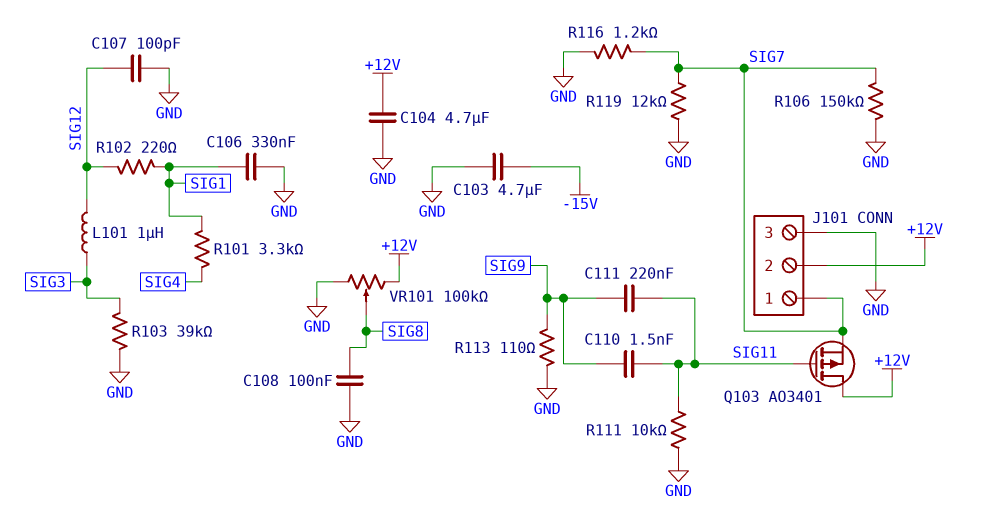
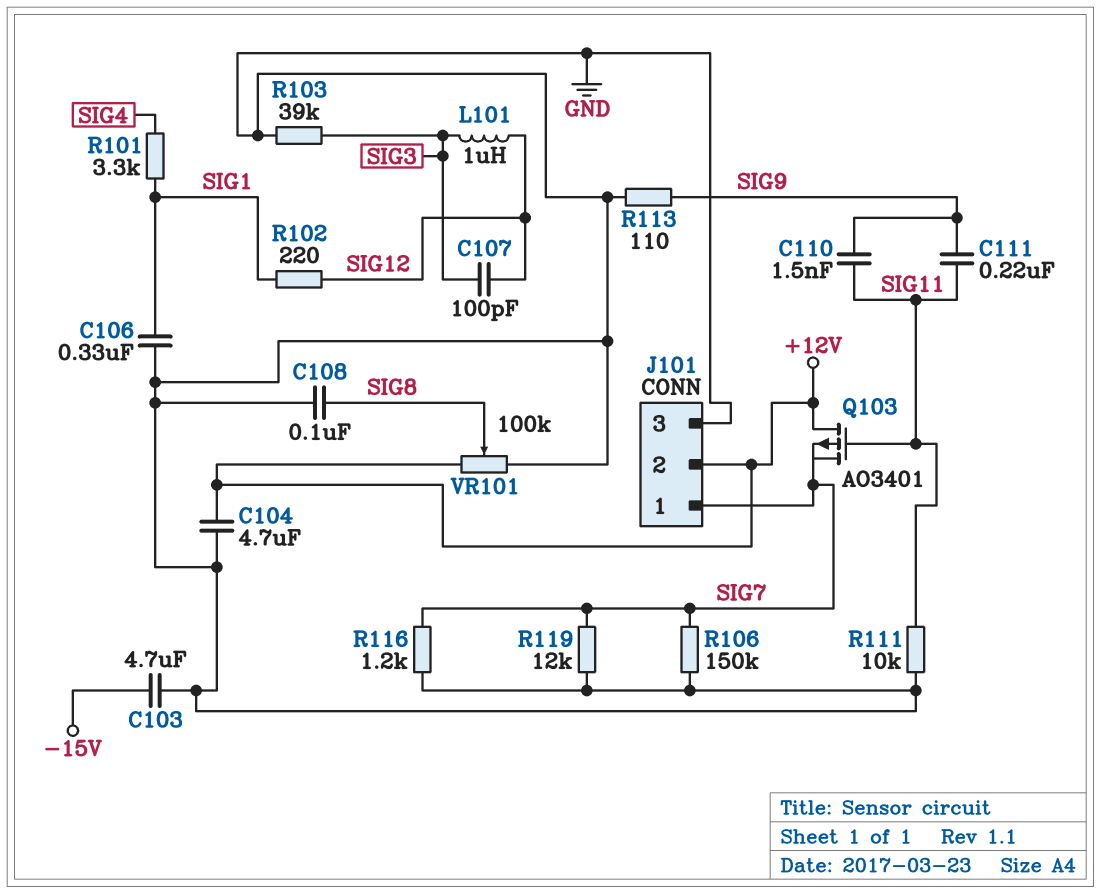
C107: 100pF (GND, SIG12) -> 100pF (SIG3, SIG12)

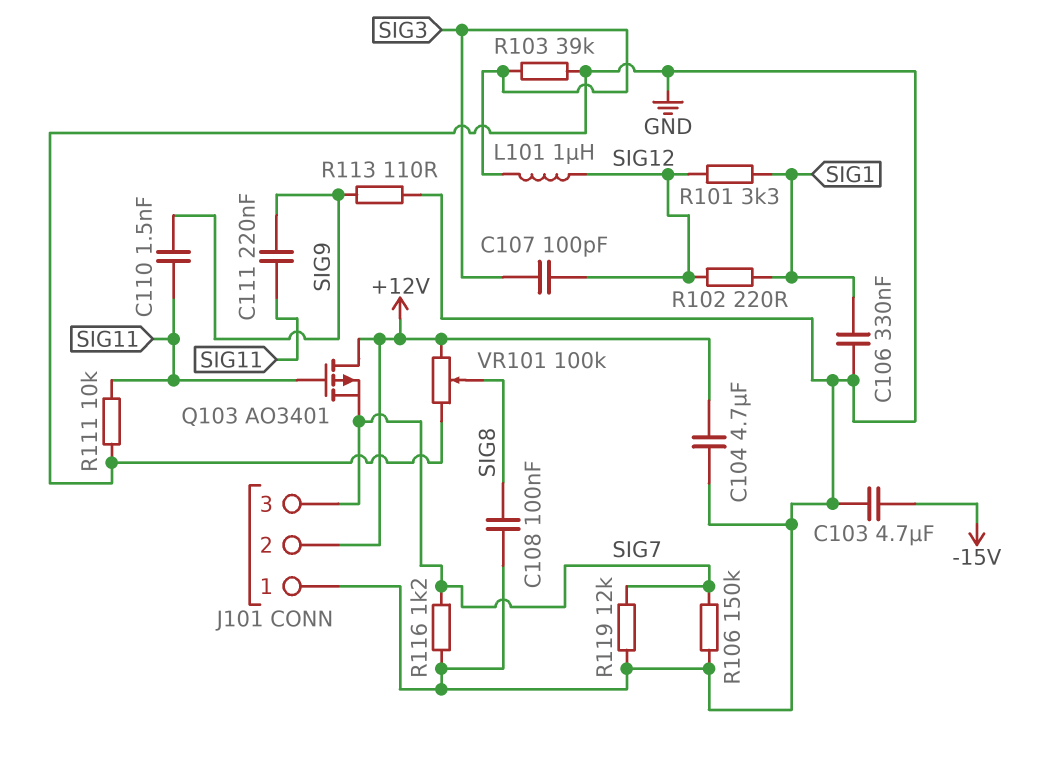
J101 pin 1: SIG7 -> GND
J101 pin 3: GND -> SIG7
R101: 3.3k (SIG1, SIG4) -> 3.3k (SIG1, SIG12)

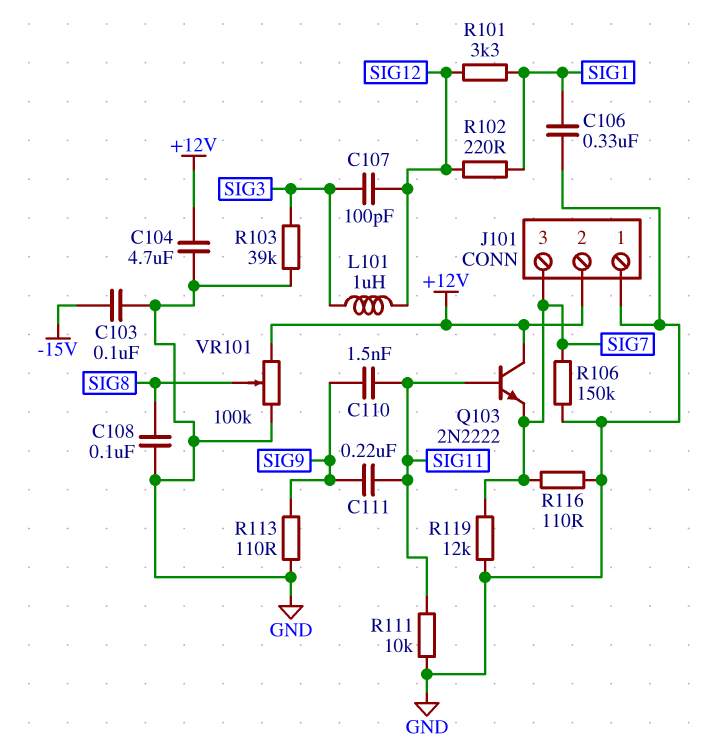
C103: 4.7uF (-15V, GND) -> 100nF (-15V, GND)
Q103: PMOS AO3401 (G SIG11, D +12V, S SIG7) -> NPN 2N2222 (B SIG11, C +12V, E SIG7)
R116: 1.2k (GND, SIG7) -> 110 (GND, SIG7)

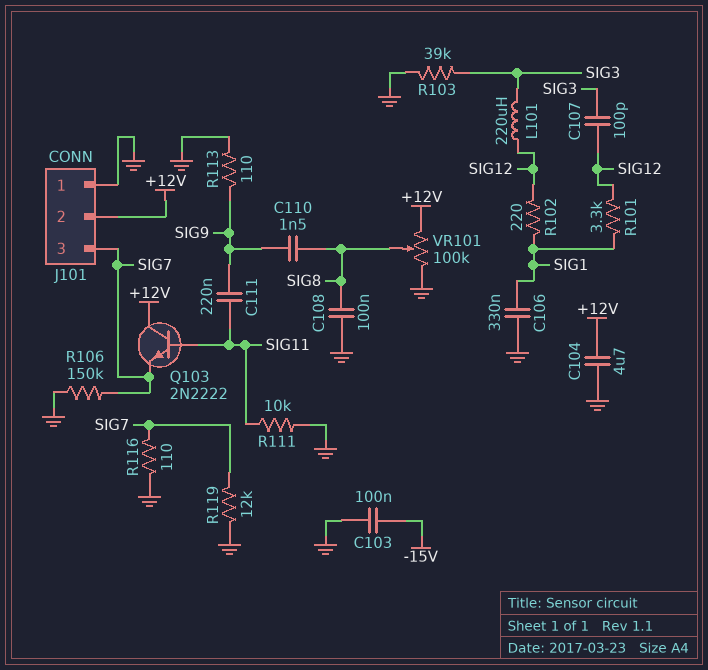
C110: 1.5nF (SIG9, SIG11) -> 1.5nF (SIG8, SIG9)
L101: 1uH (SIG3, SIG12) -> 220uH (SIG3, SIG12)

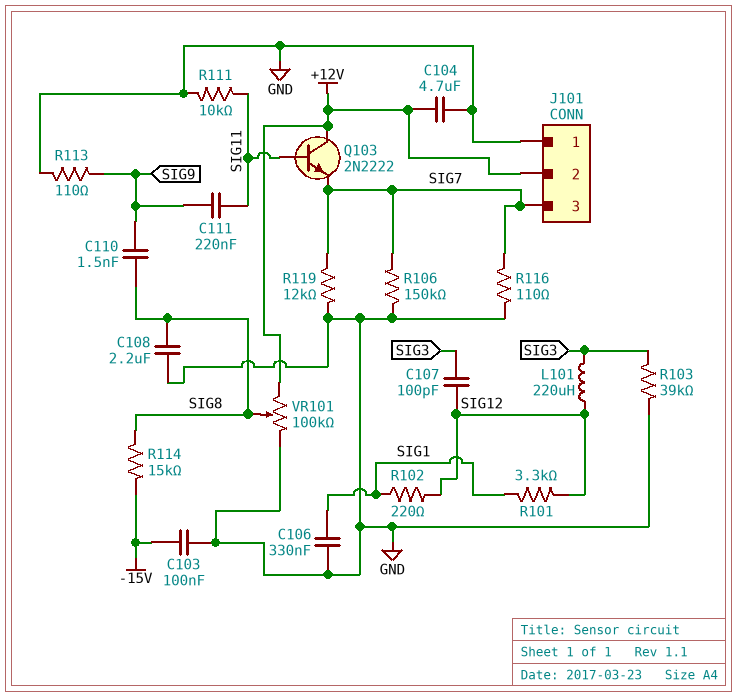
C108: 100nF (GND, SIG8) -> 2.2uF (GND, SIG8)
R114: none -> 15k (-15V, SIG8)

